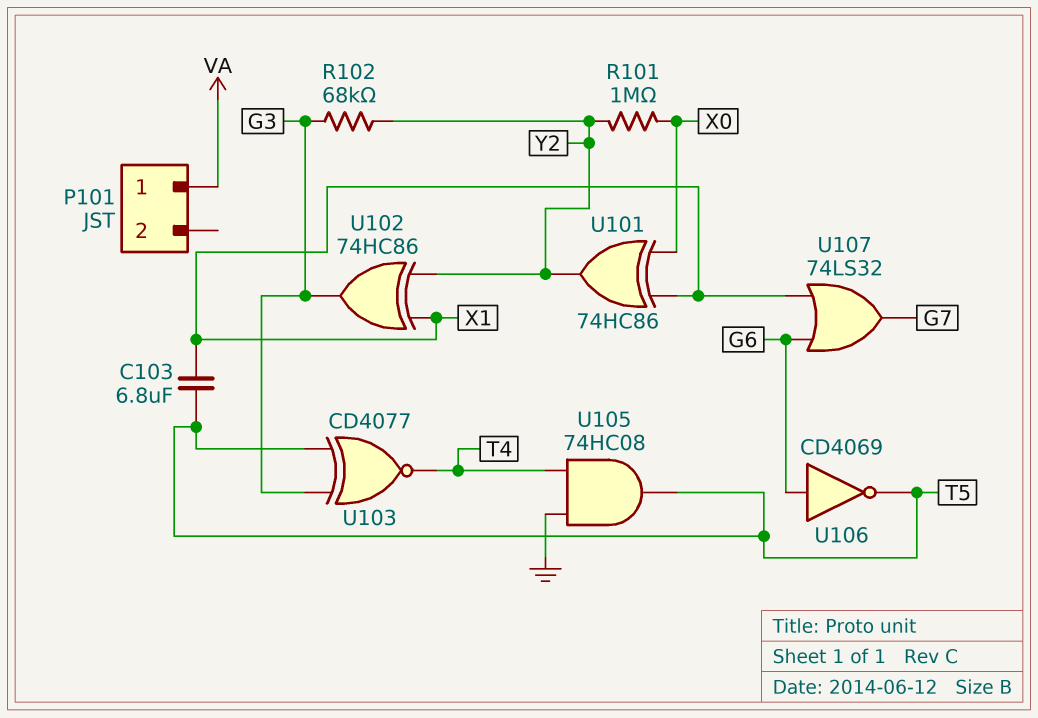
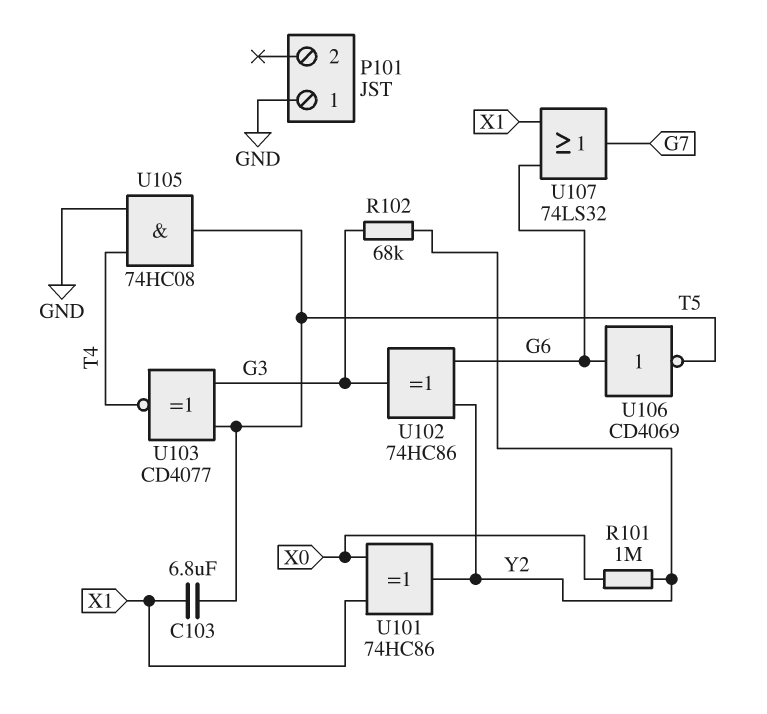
P101 pin 1: VA -> GND
U102: XOR 74HC86 (in X1, in Y2, out G3) -> XOR 74HC86 (in G6, in Y2, out G3)

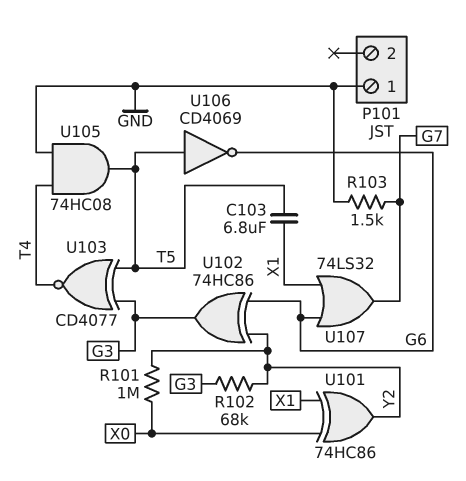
R103: none -> 1.5k (G7, GND)
U106: NOT CD4069 (in G6, out T5) -> NOT CD4069 (in T5, out G6)

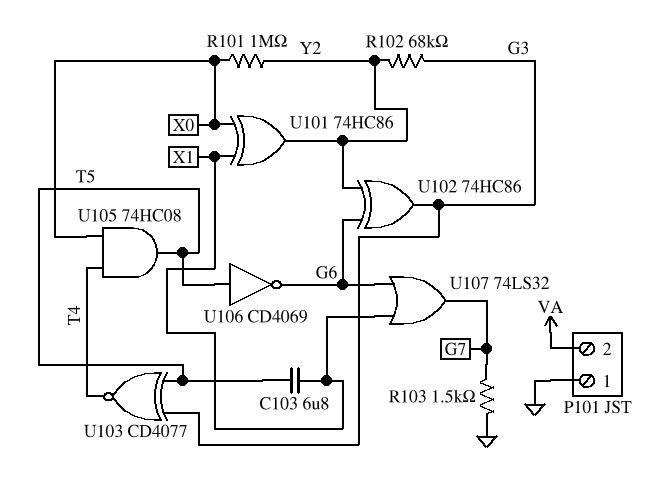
P101 pin 2: none -> VA
U105: AND 74HC08 (in GND, in T4, out T5) -> AND 74HC08 (in T4, in X0, out T5)

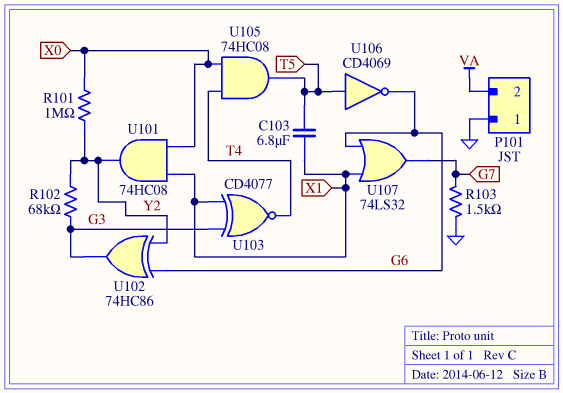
U101: XOR 74HC86 (in X0, in X1, out Y2) -> AND 74HC08 (in X0, in X1, out Y2)
U103: XNOR CD4077 (in G3, in T5, out T4) -> XNOR CD4077 (in G3, in X1, out T4)

